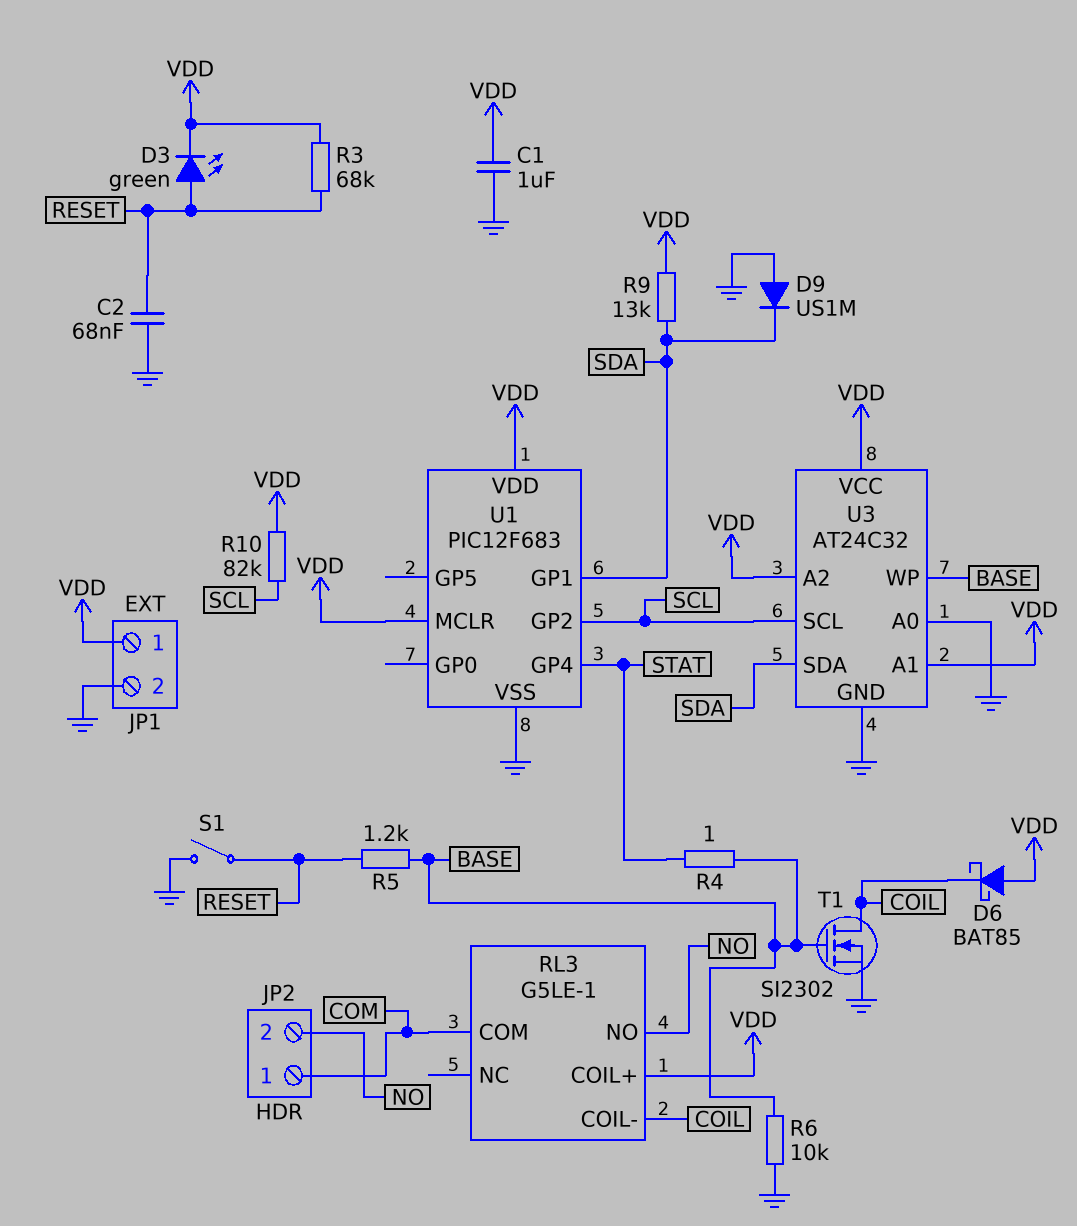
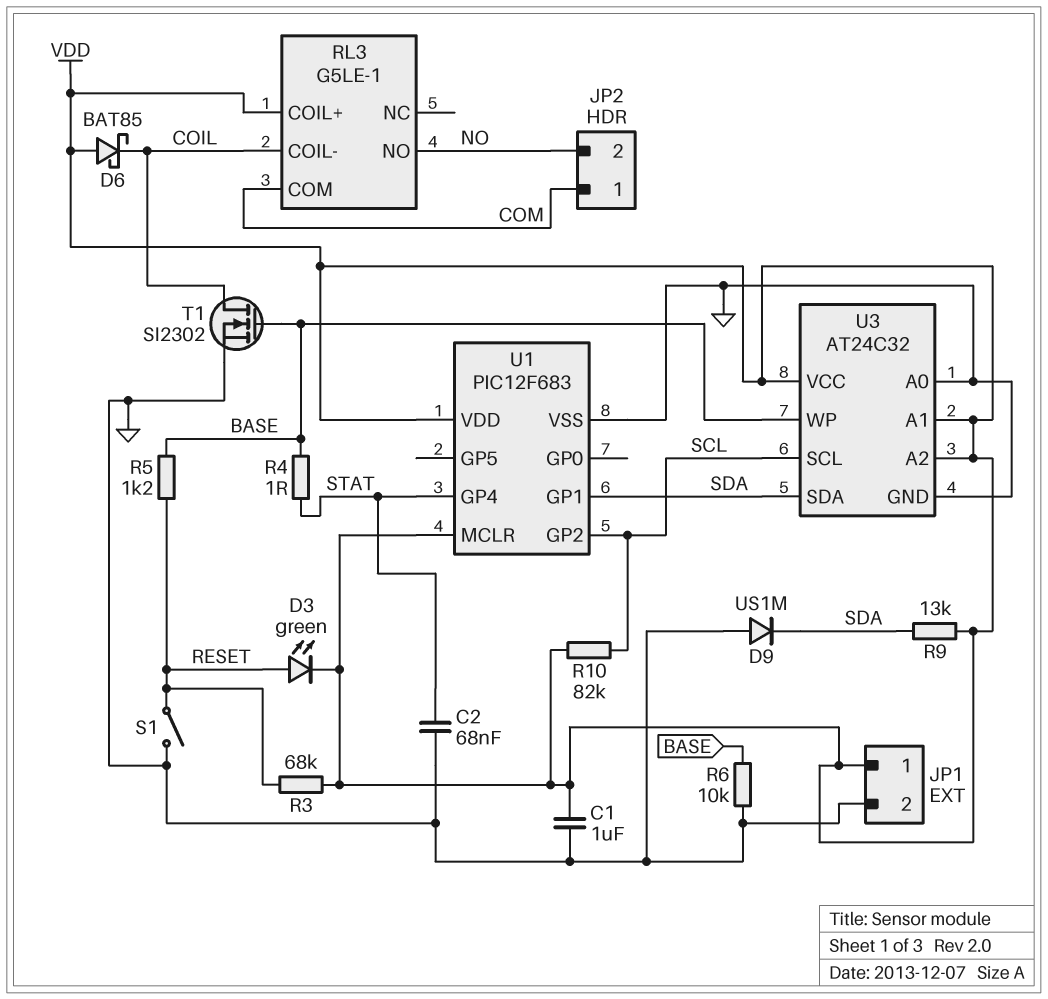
C2: 68nF (GND, RESET) -> 68nF (GND, STAT)

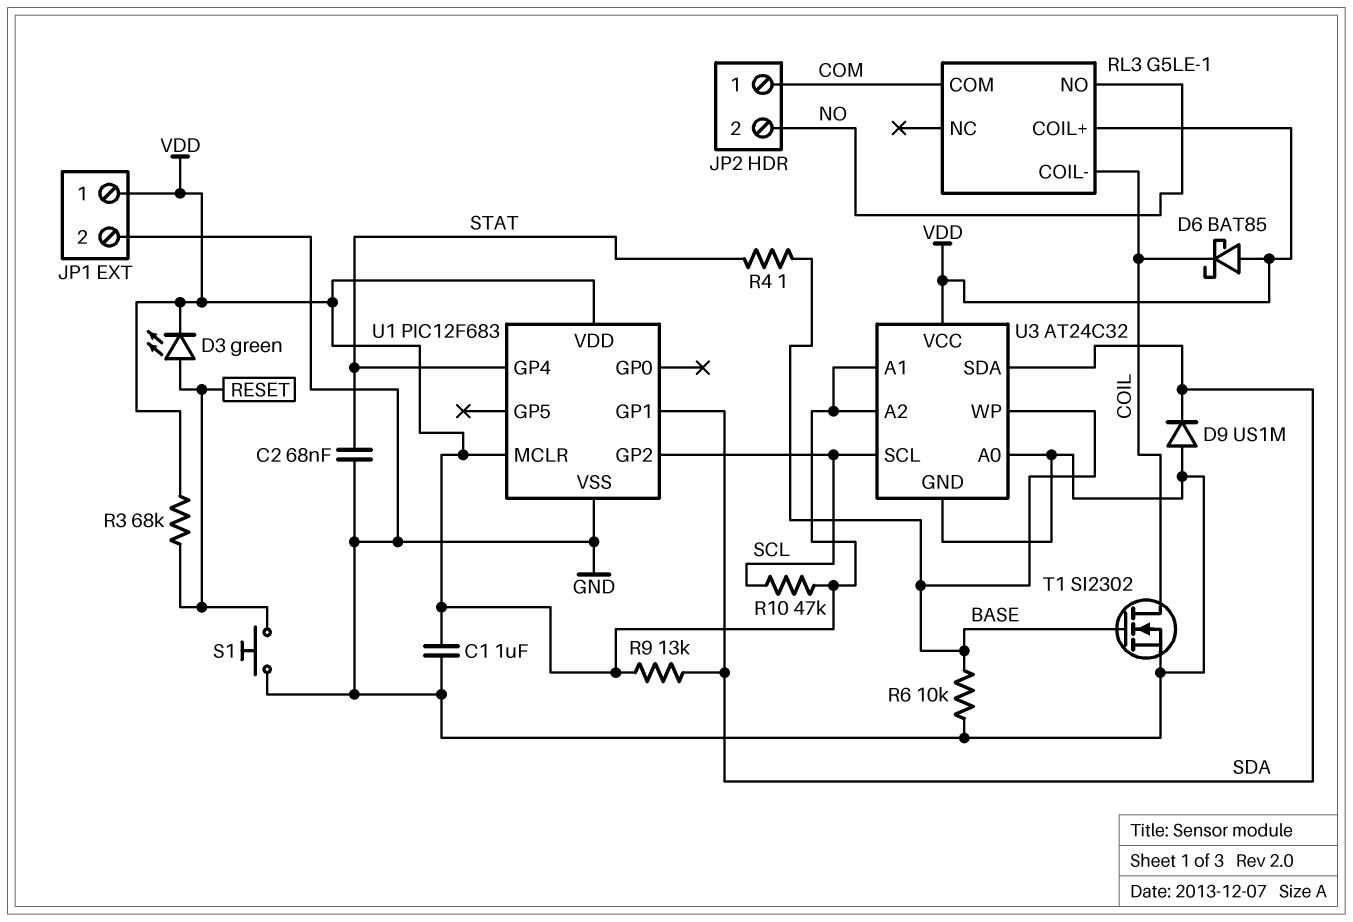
R5: 1.2k (BASE, RESET) -> none
R10: 82k (SCL, VDD) -> 47k (SCL, VDD)
S1: switch (GND, RESET) -> button (GND, RESET)

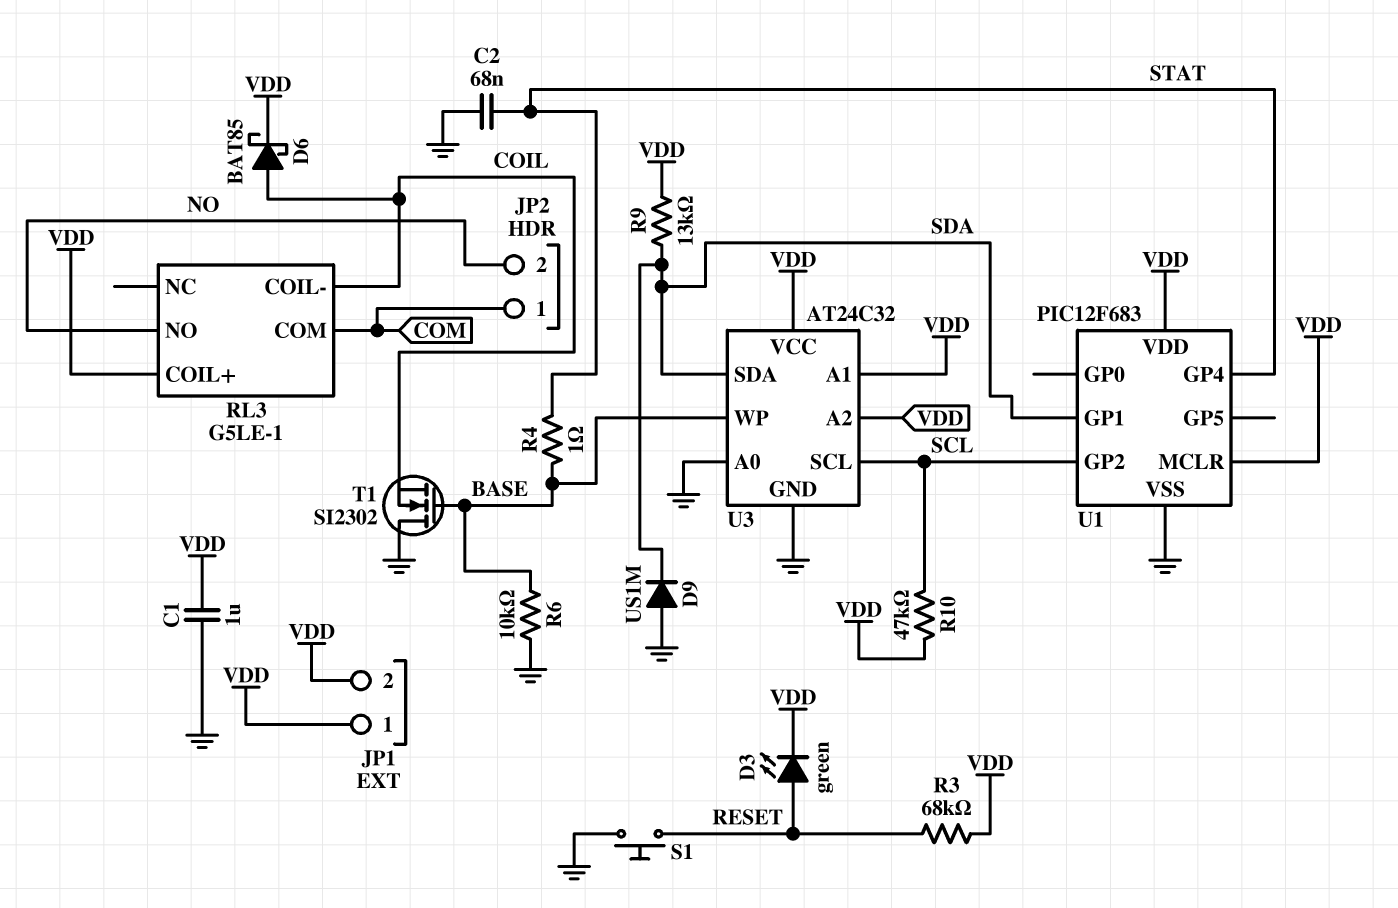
D6: schottky BAT85 (A VDD, K COIL) -> schottky BAT85 (A COIL, K VDD)
JP1 pin 2: GND -> VDD
T1: NMOS SI2302 (G BASE, D COIL, S GND) -> NMOS SI2302 (G BASE, D GND, S COIL)

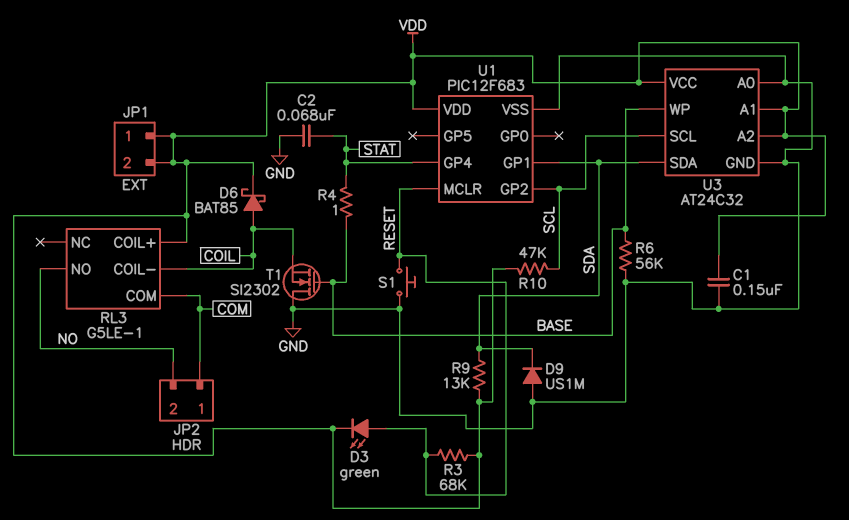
C1: 1uF (GND, VDD) -> 150nF (GND, VDD)
R6: 10k (BASE, GND) -> 56k (BASE, GND)
U1 pin MCLR: VDD -> RESET

